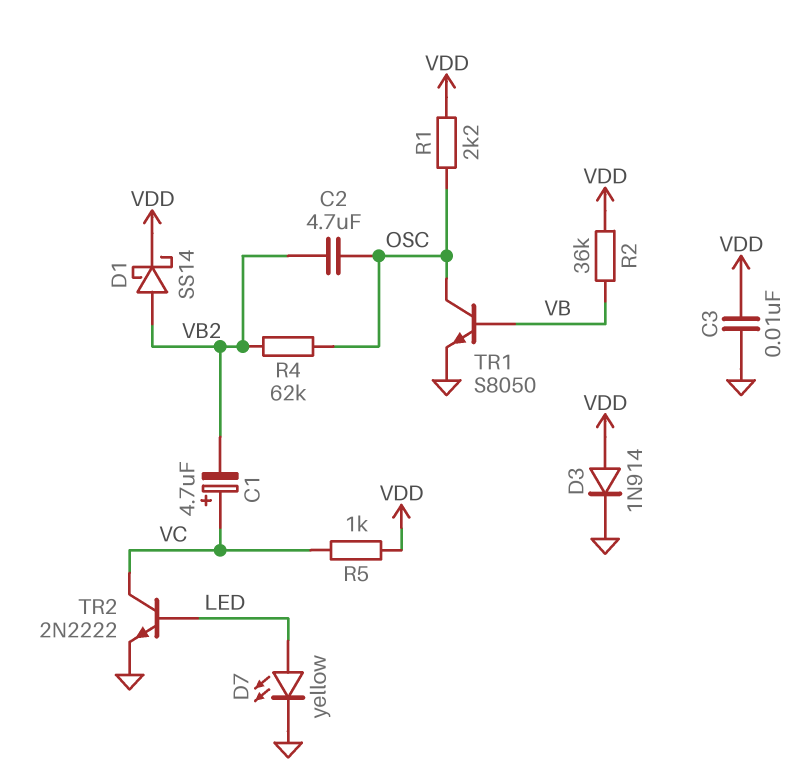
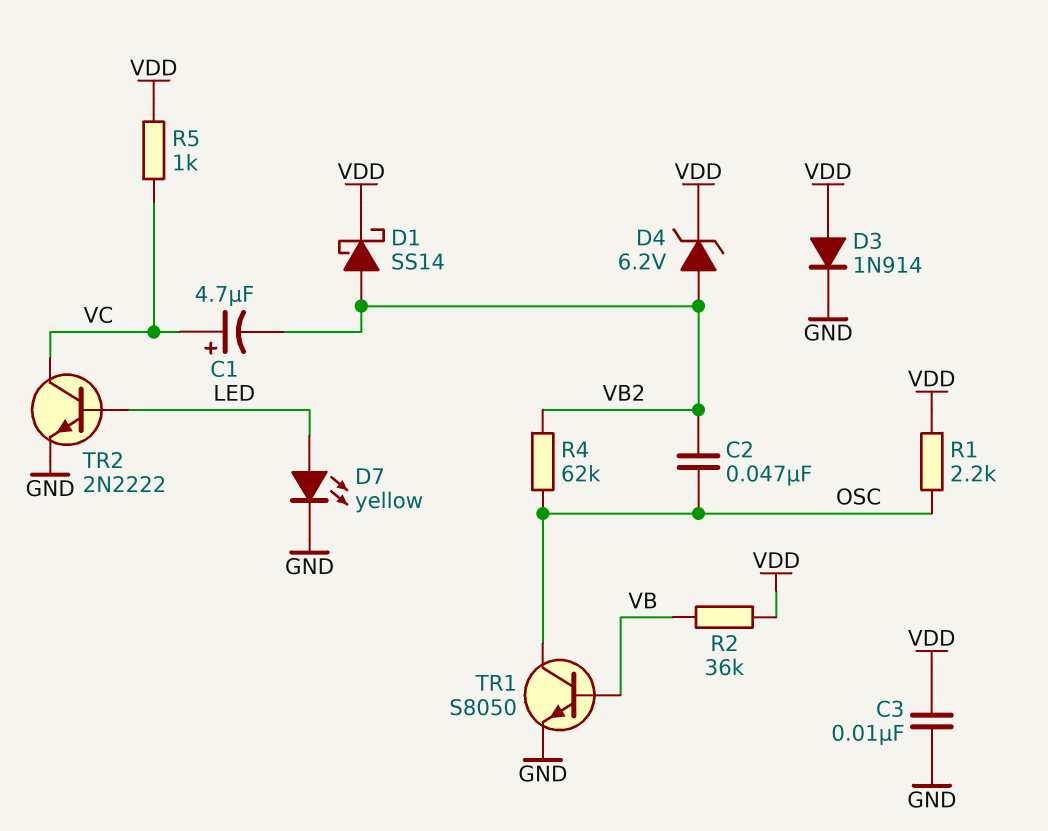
C2: 4.7uF (OSC, VB2) -> 47nF (OSC, VB2)
D4: none -> zener 6.2V (A VB2, K VDD)

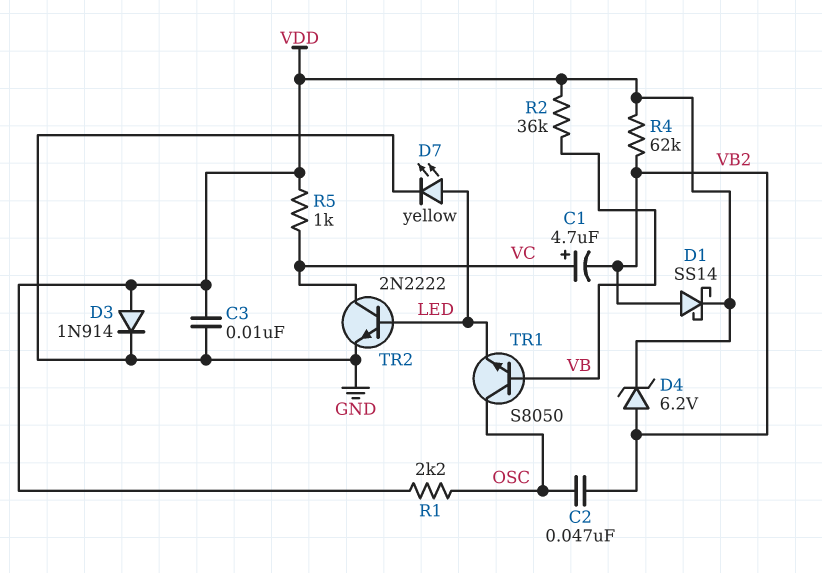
R4: 62k (OSC, VB2) -> 62k (VB2, VDD)
TR1: NPN S8050 (B VB, C OSC, E GND) -> NPN S8050 (B VB, C OSC, E LED)

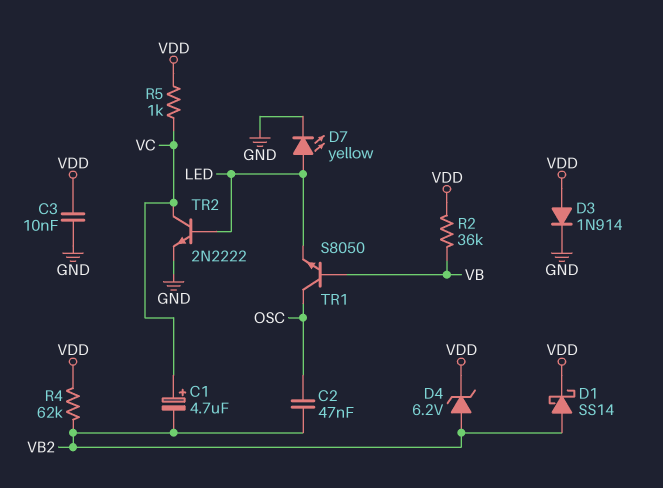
R1: 2.2k (OSC, VDD) -> none

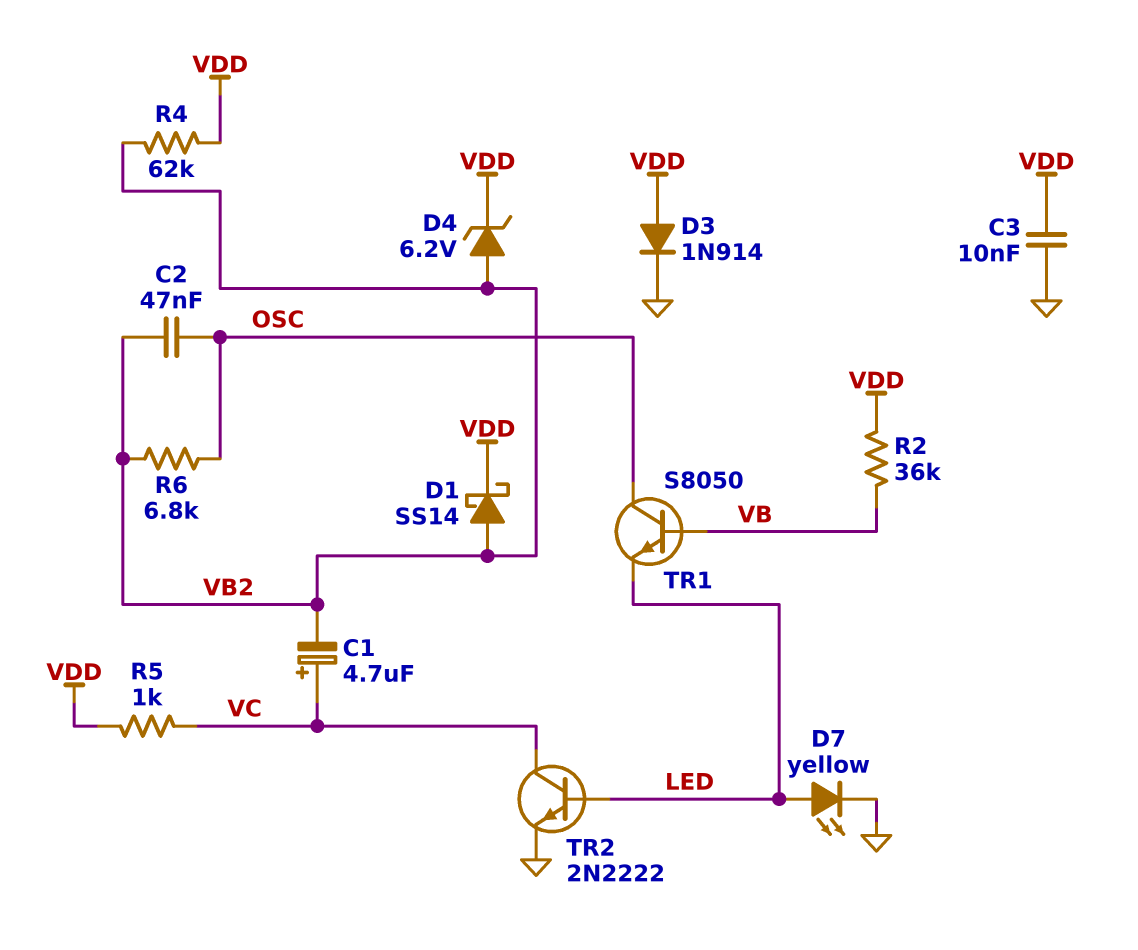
R6: none -> 6.8k (OSC, VB2)

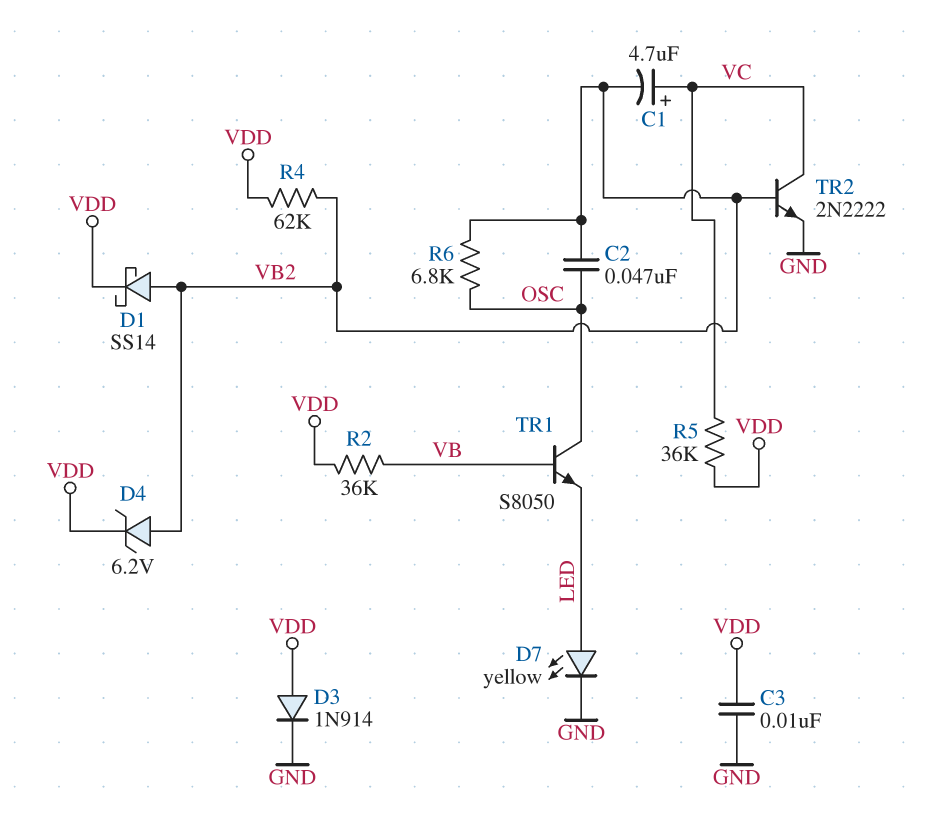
R5: 1k (VC, VDD) -> 36k (VC, VDD)
TR2: NPN 2N2222 (B LED, C VC, E GND) -> NPN 2N2222 (B VB2, C VC, E GND)

